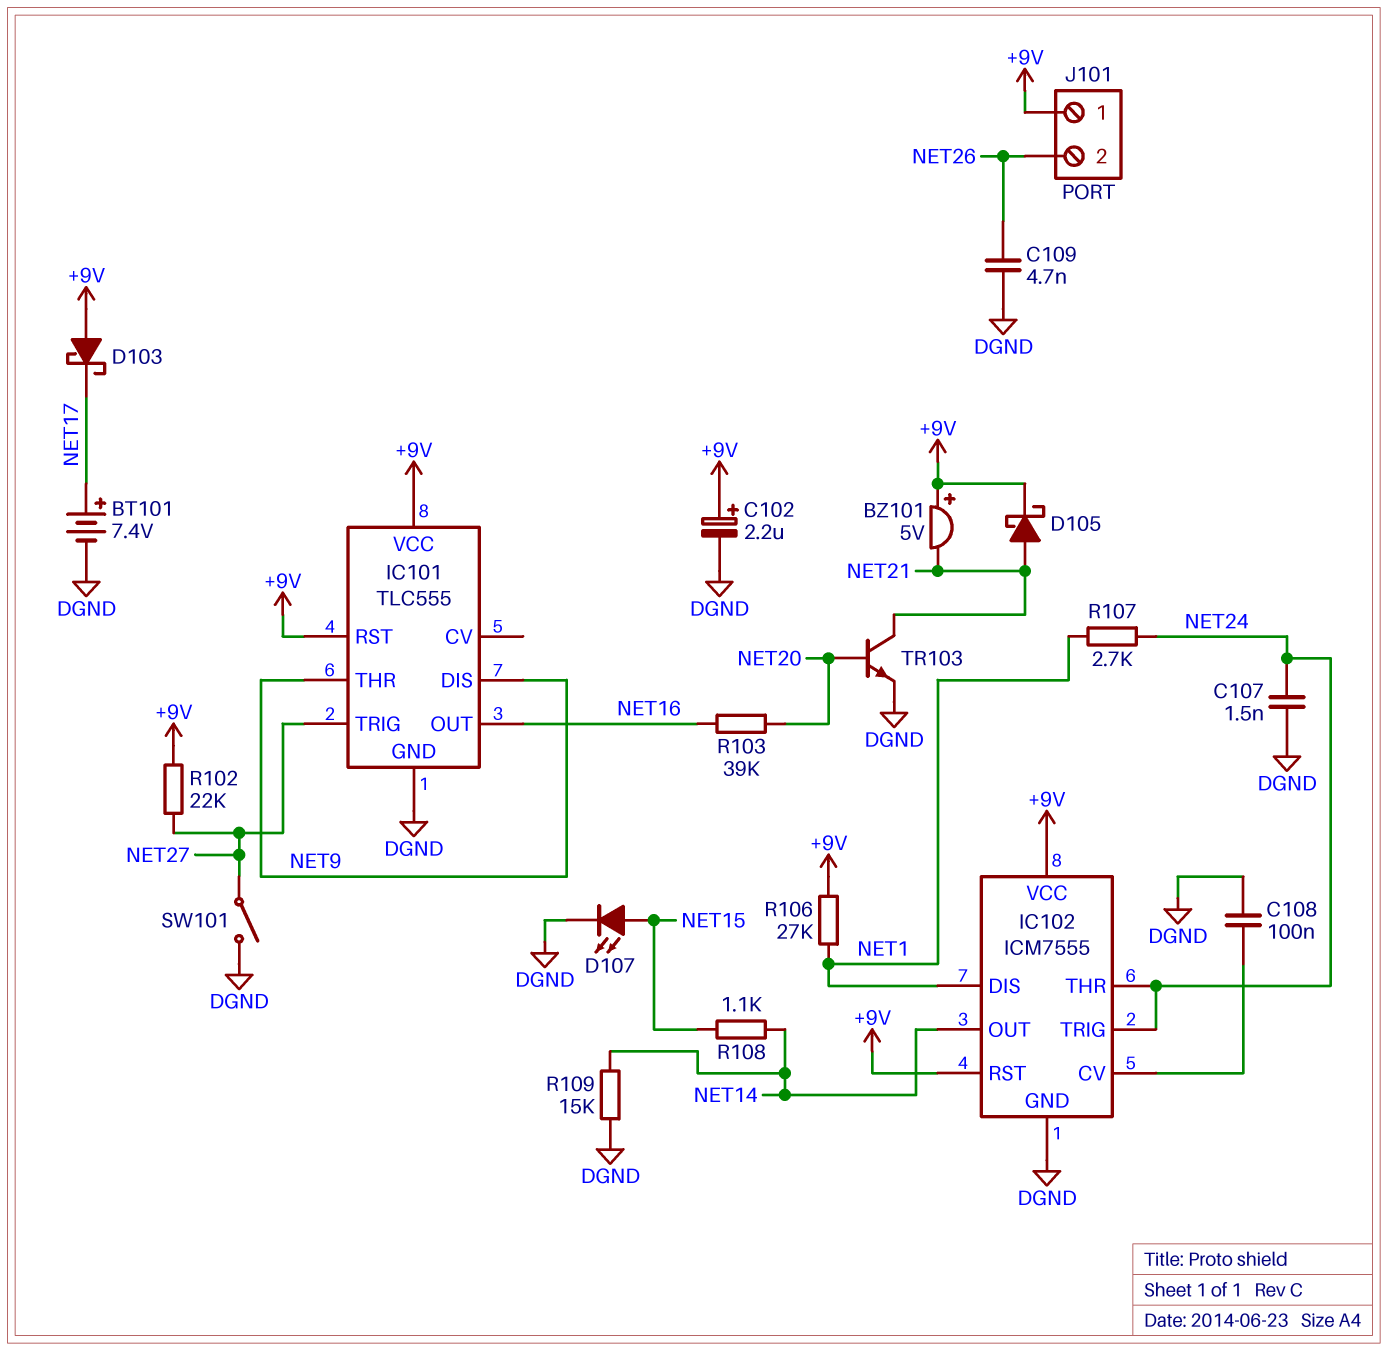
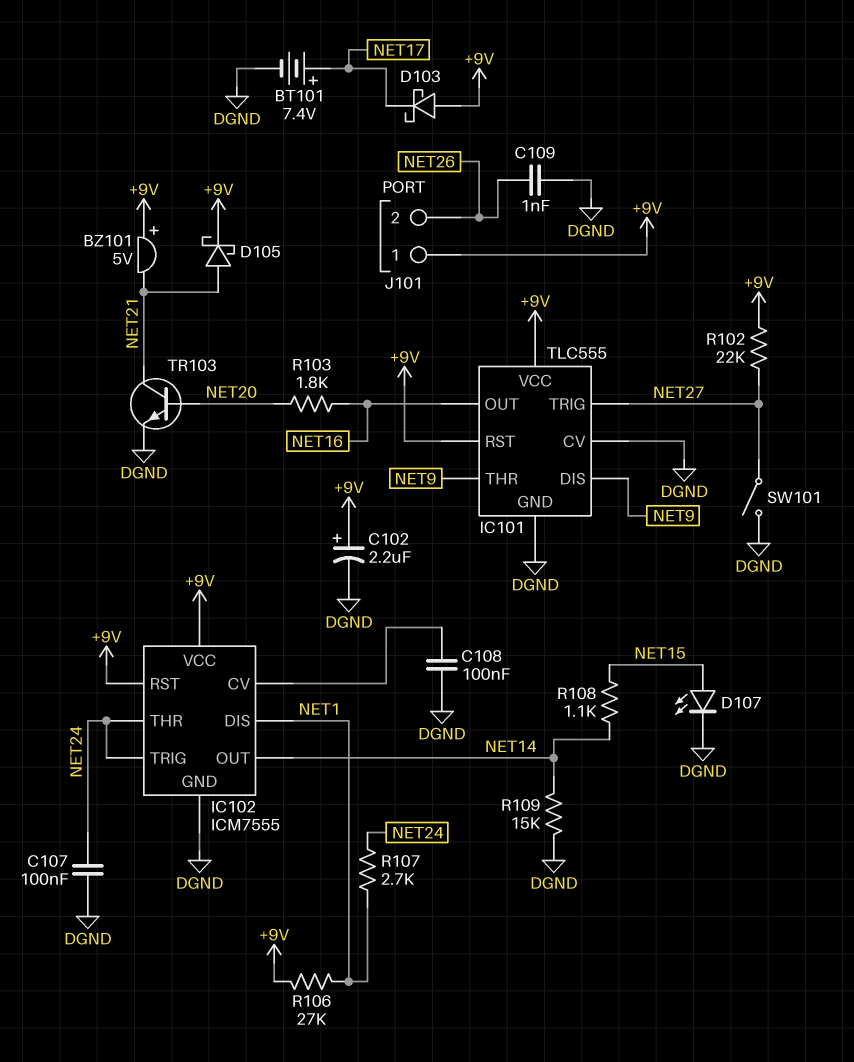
C107: 1.5nF (DGND, NET24) -> 100nF (DGND, NET24)
C109: 4.7nF (DGND, NET26) -> 1nF (DGND, NET26)
IC101 pin CV: none -> DGND
R103: 39k (NET16, NET20) -> 1.8k (NET16, NET20)

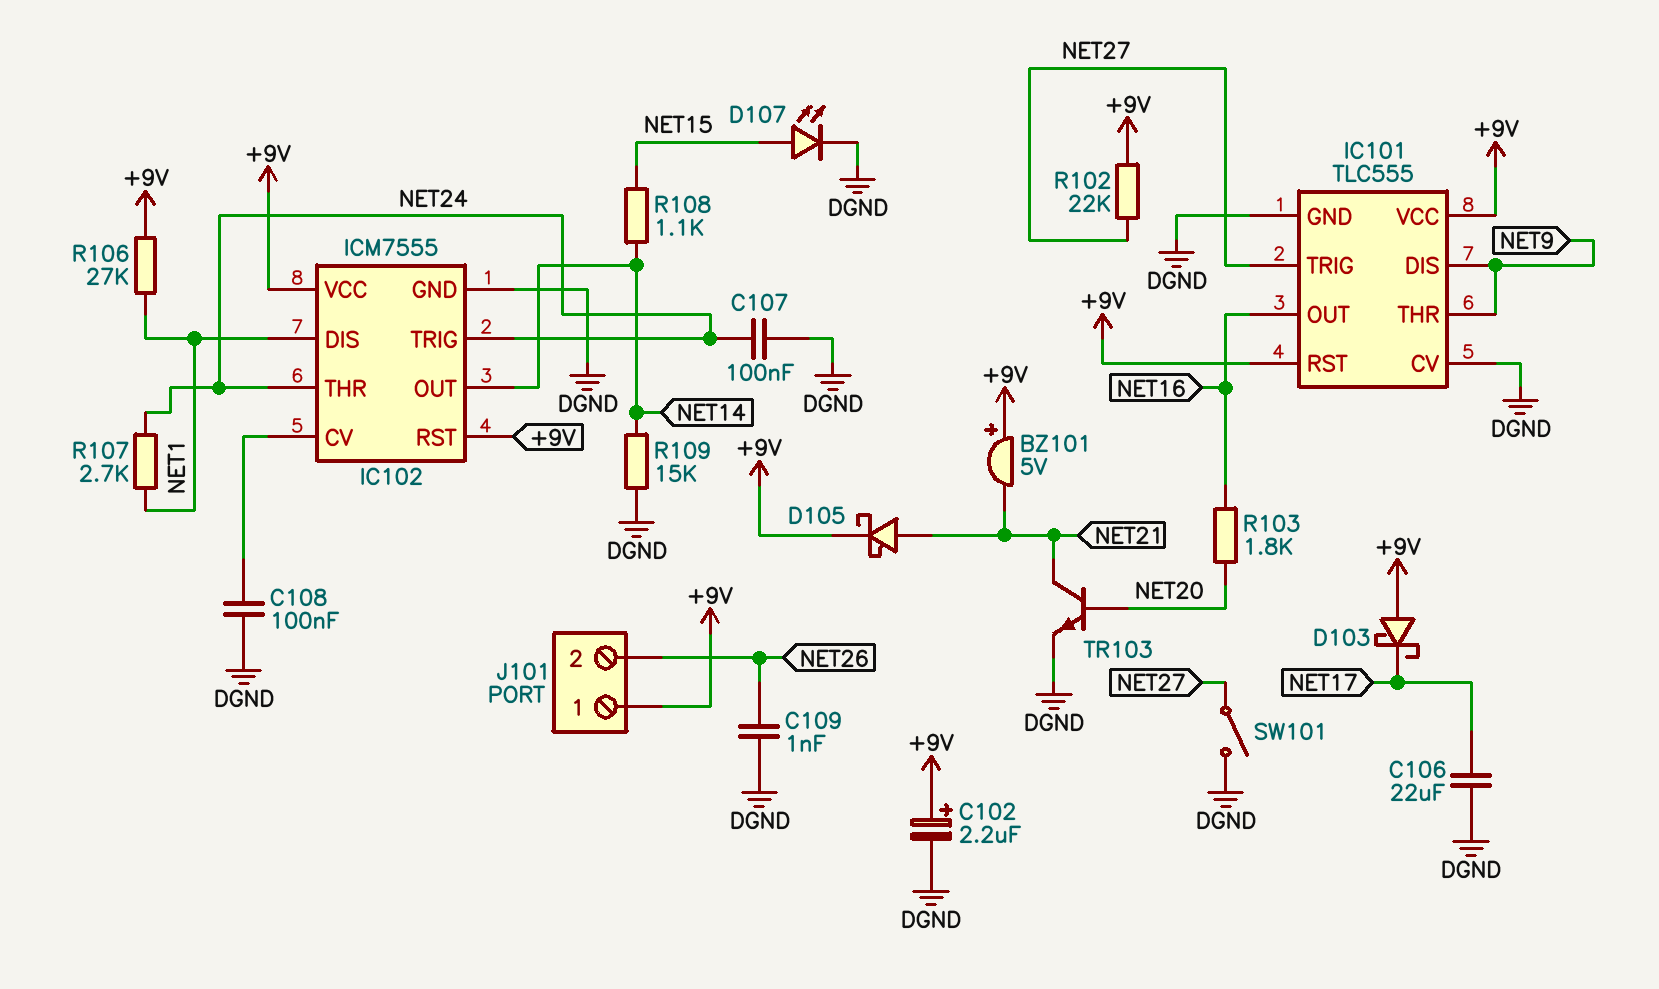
BT101: 7.4V (plus NET17, minus DGND) -> none
C106: none -> 22uF (DGND, NET17)

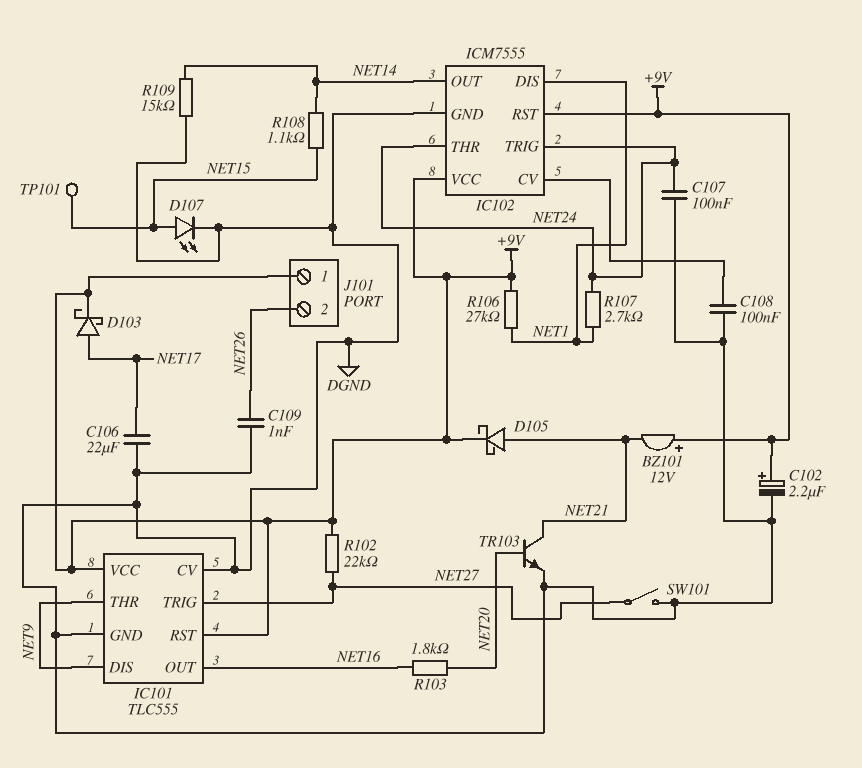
BZ101: buzzer 5V (plus +9V, minus NET21) -> buzzer 12V (plus +9V, minus NET21)
D103: schottky (A +9V, K NET17) -> schottky (A NET17, K +9V)
TP101: none -> test point (NET15)

